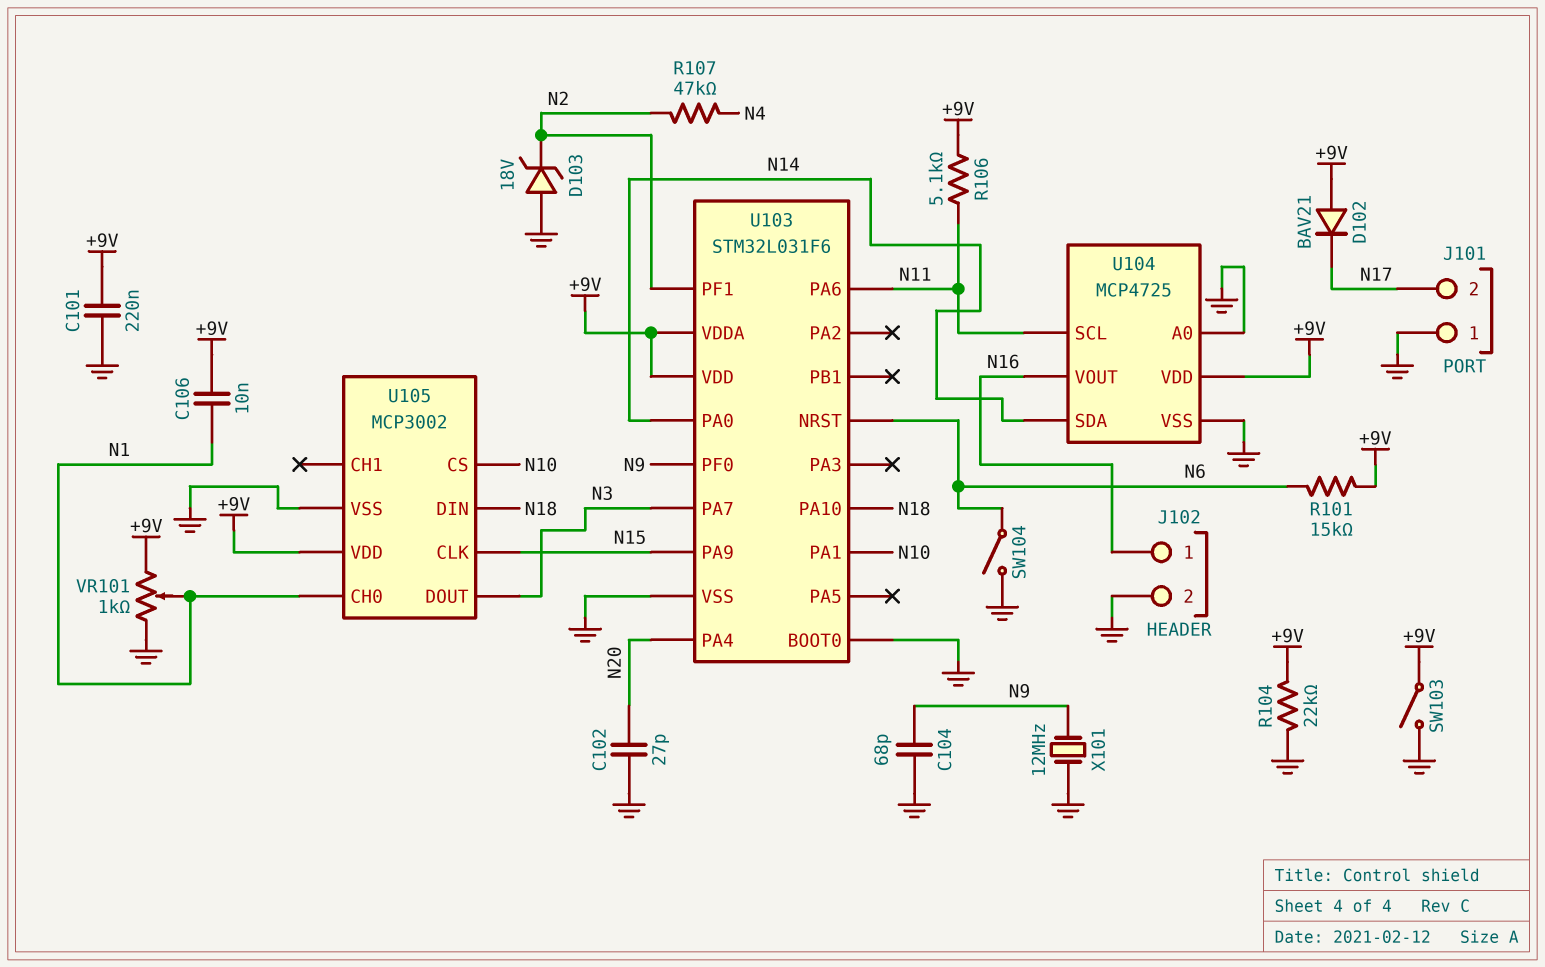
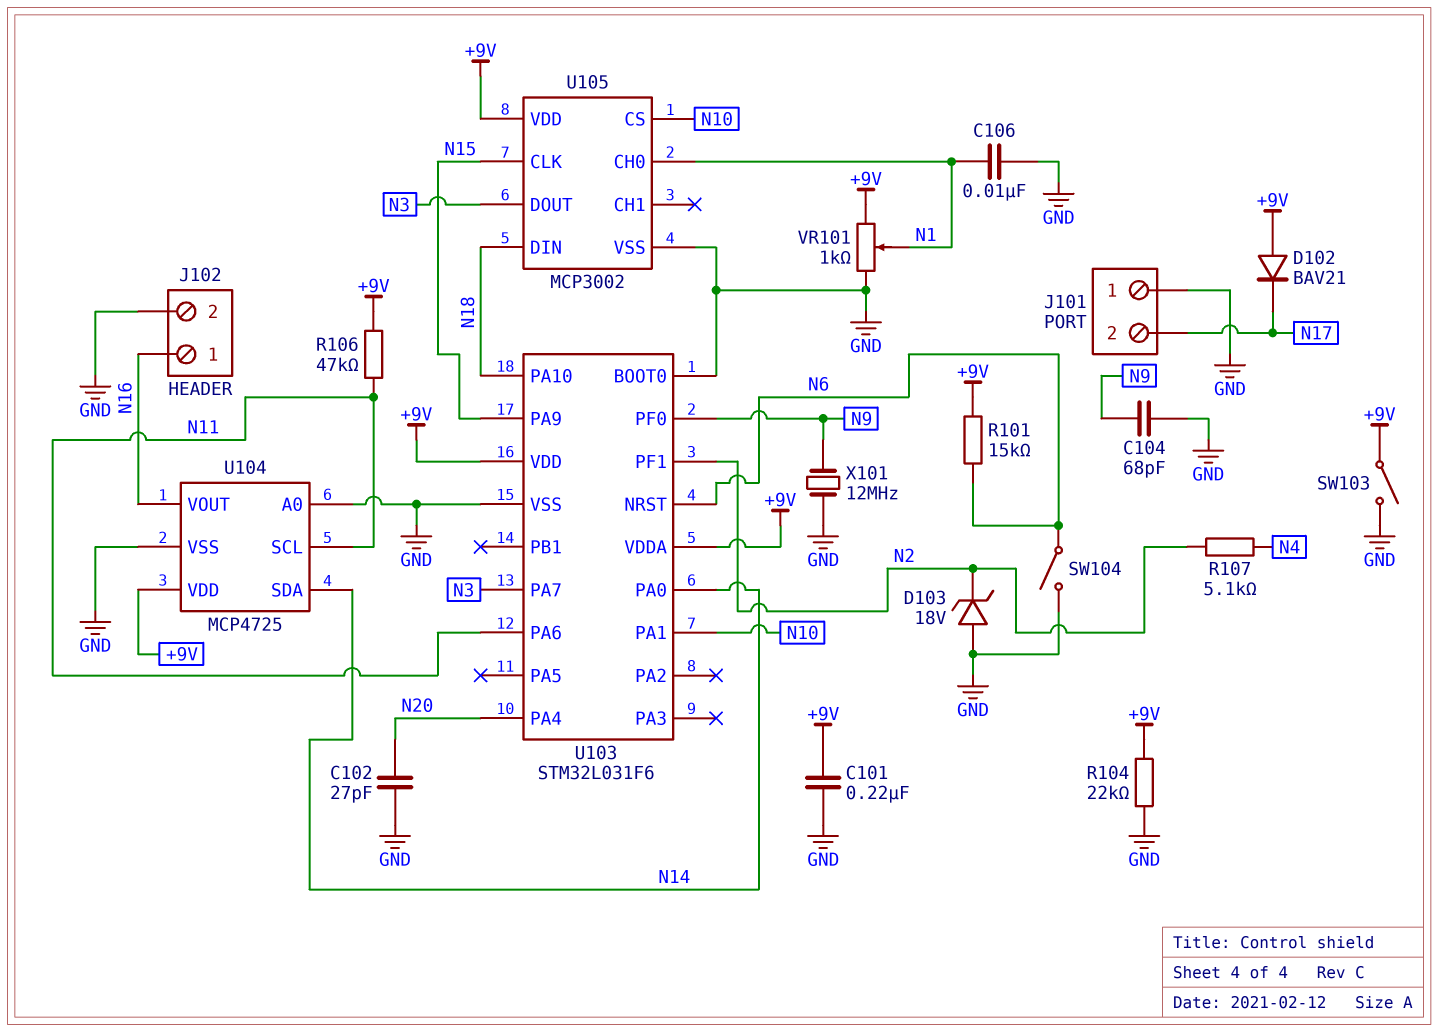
C106: 10nF (+9V, N1) -> 10nF (GND, N1)
R106: 5.1k (+9V, N11) -> 47k (+9V, N11)
R107: 47k (N2, N4) -> 5.1k (N2, N4)

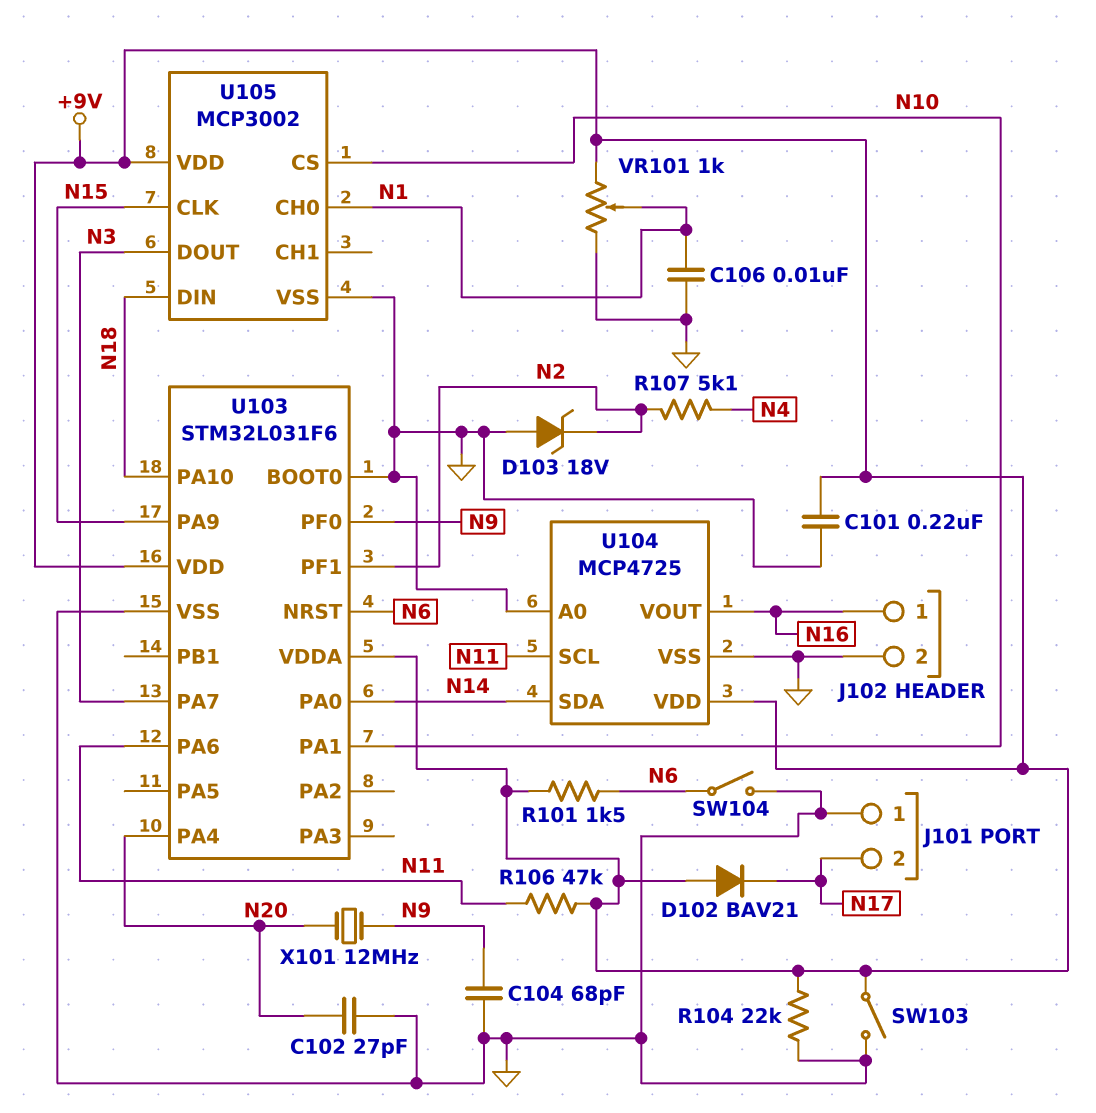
R101: 15k (+9V, N6) -> 1.5k (+9V, N6)
X101: 12MHz (GND, N9) -> 12MHz (N9, N20)

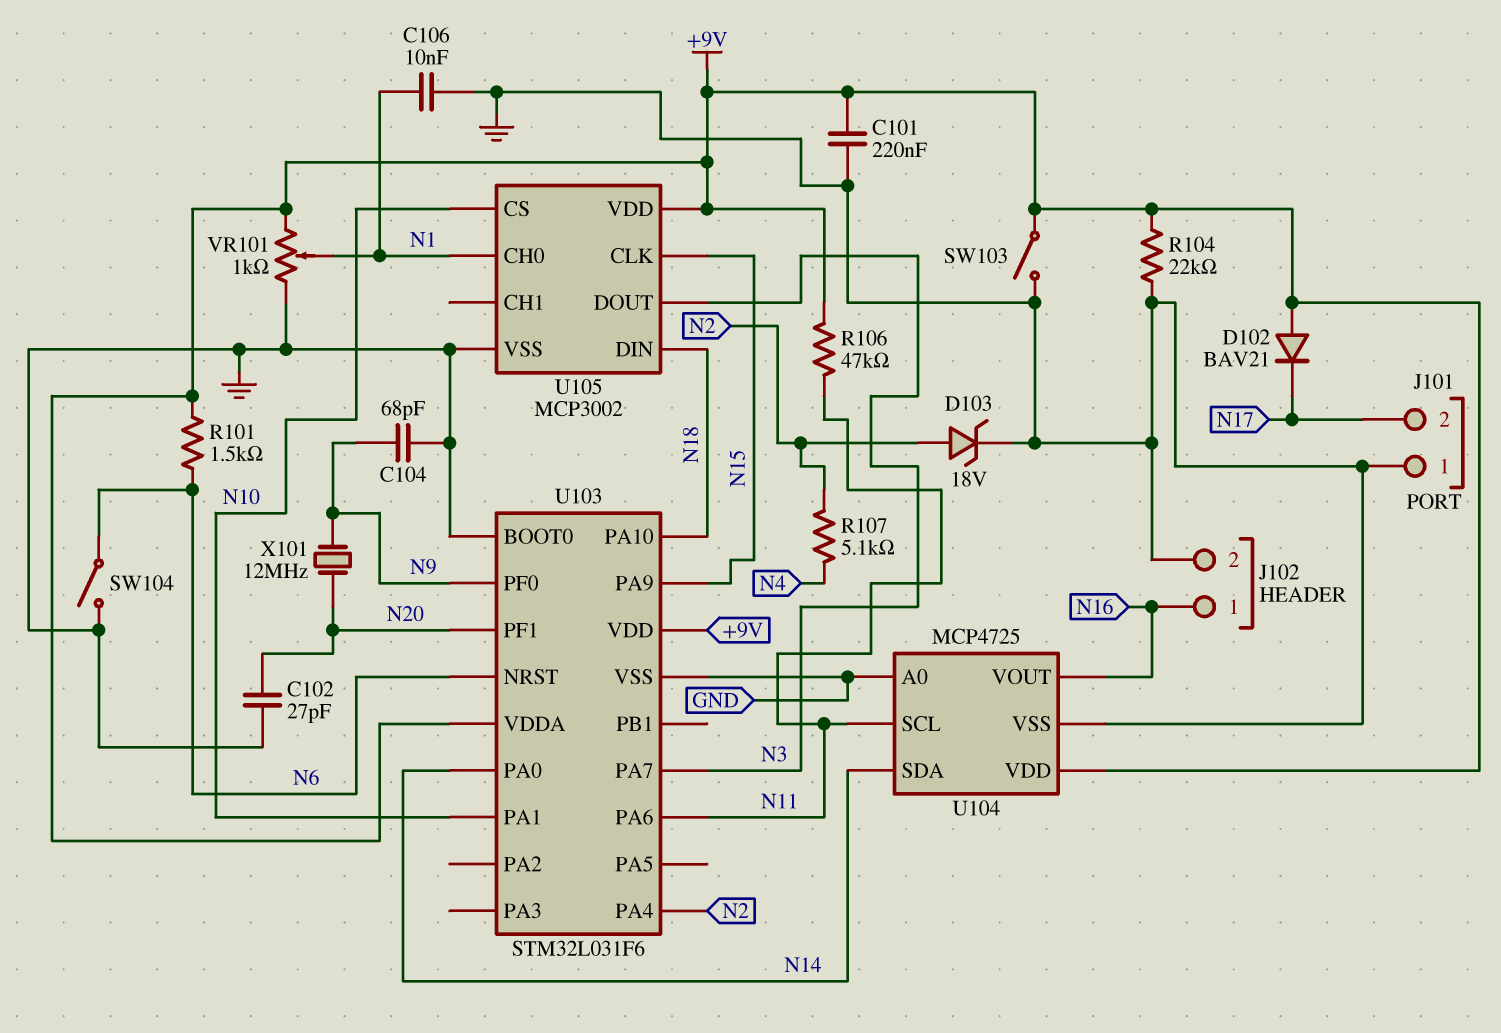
D103: zener 18V (A GND, K N2) -> zener 18V (A N2, K GND)
U103 pin PA4: N20 -> N2
U103 pin PF1: N2 -> N20

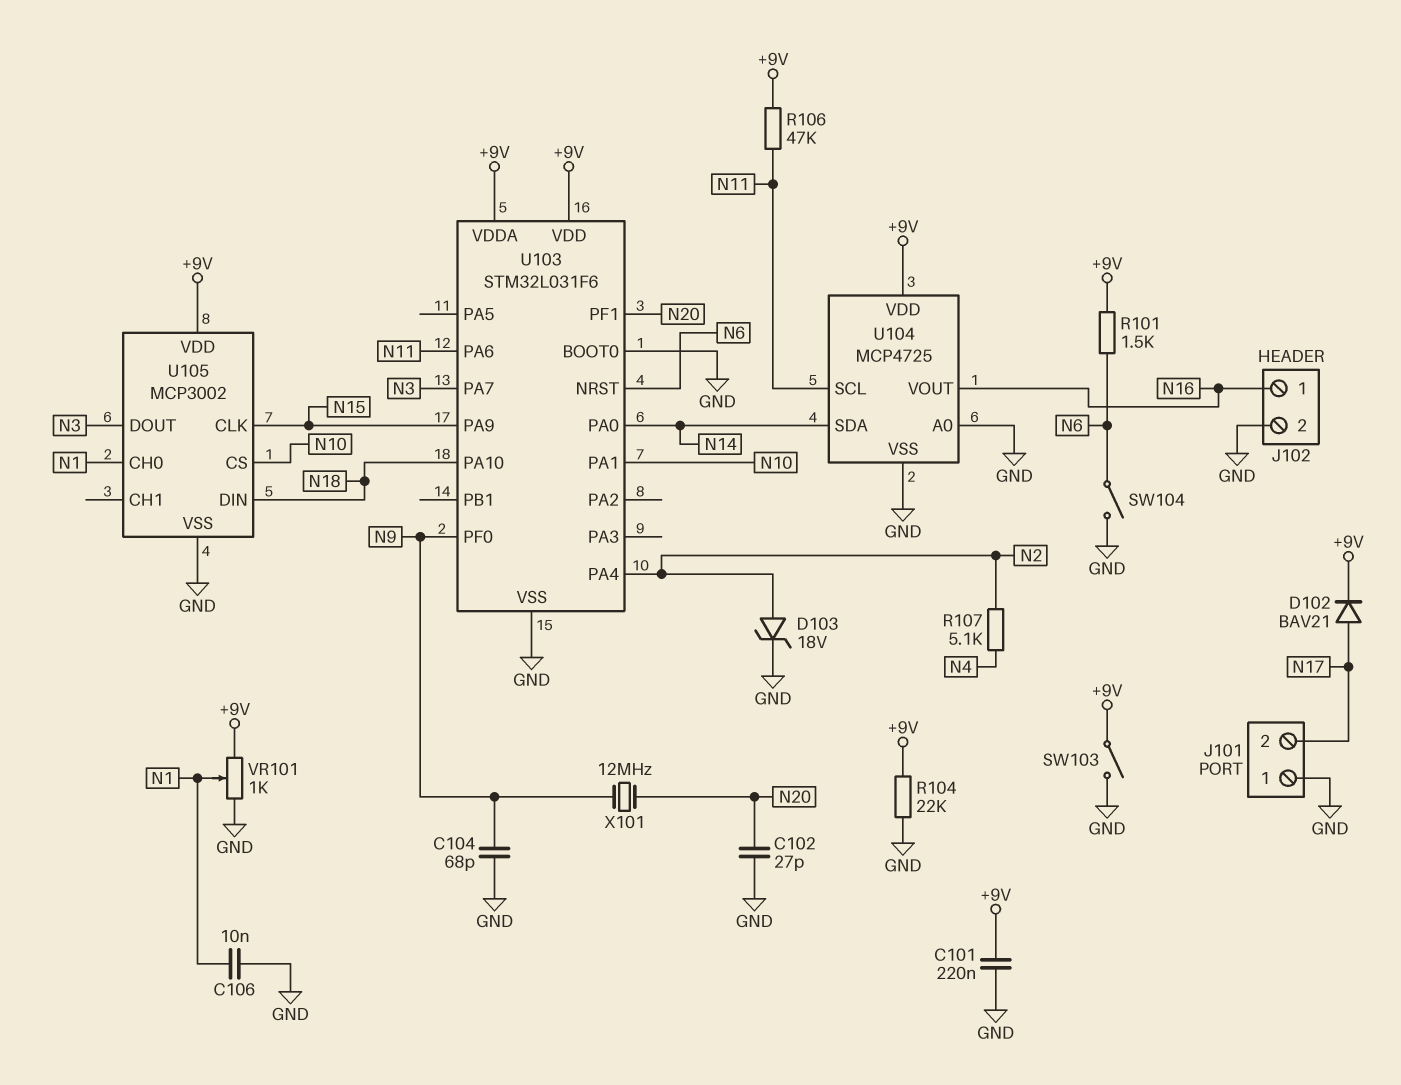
D102: diode BAV21 (A +9V, K N17) -> diode BAV21 (A N17, K +9V)

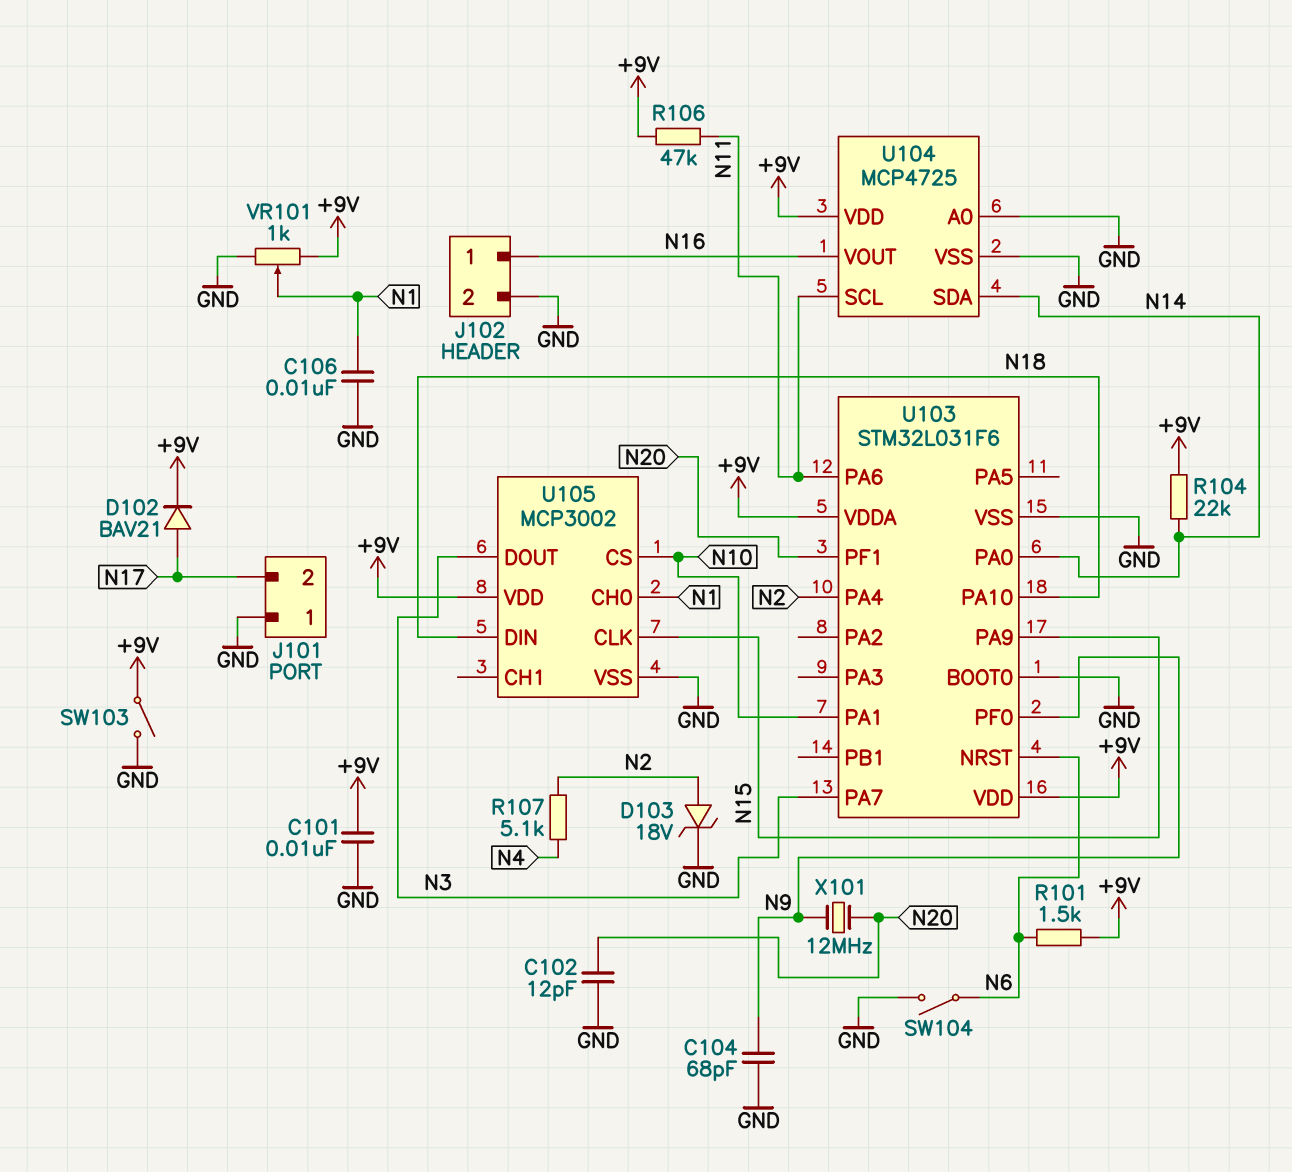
C101: 220nF (+9V, GND) -> 10nF (+9V, GND)
C102: 27pF (GND, N20) -> 12pF (GND, N20)
R104: 22k (+9V, GND) -> 22k (+9V, N14)

